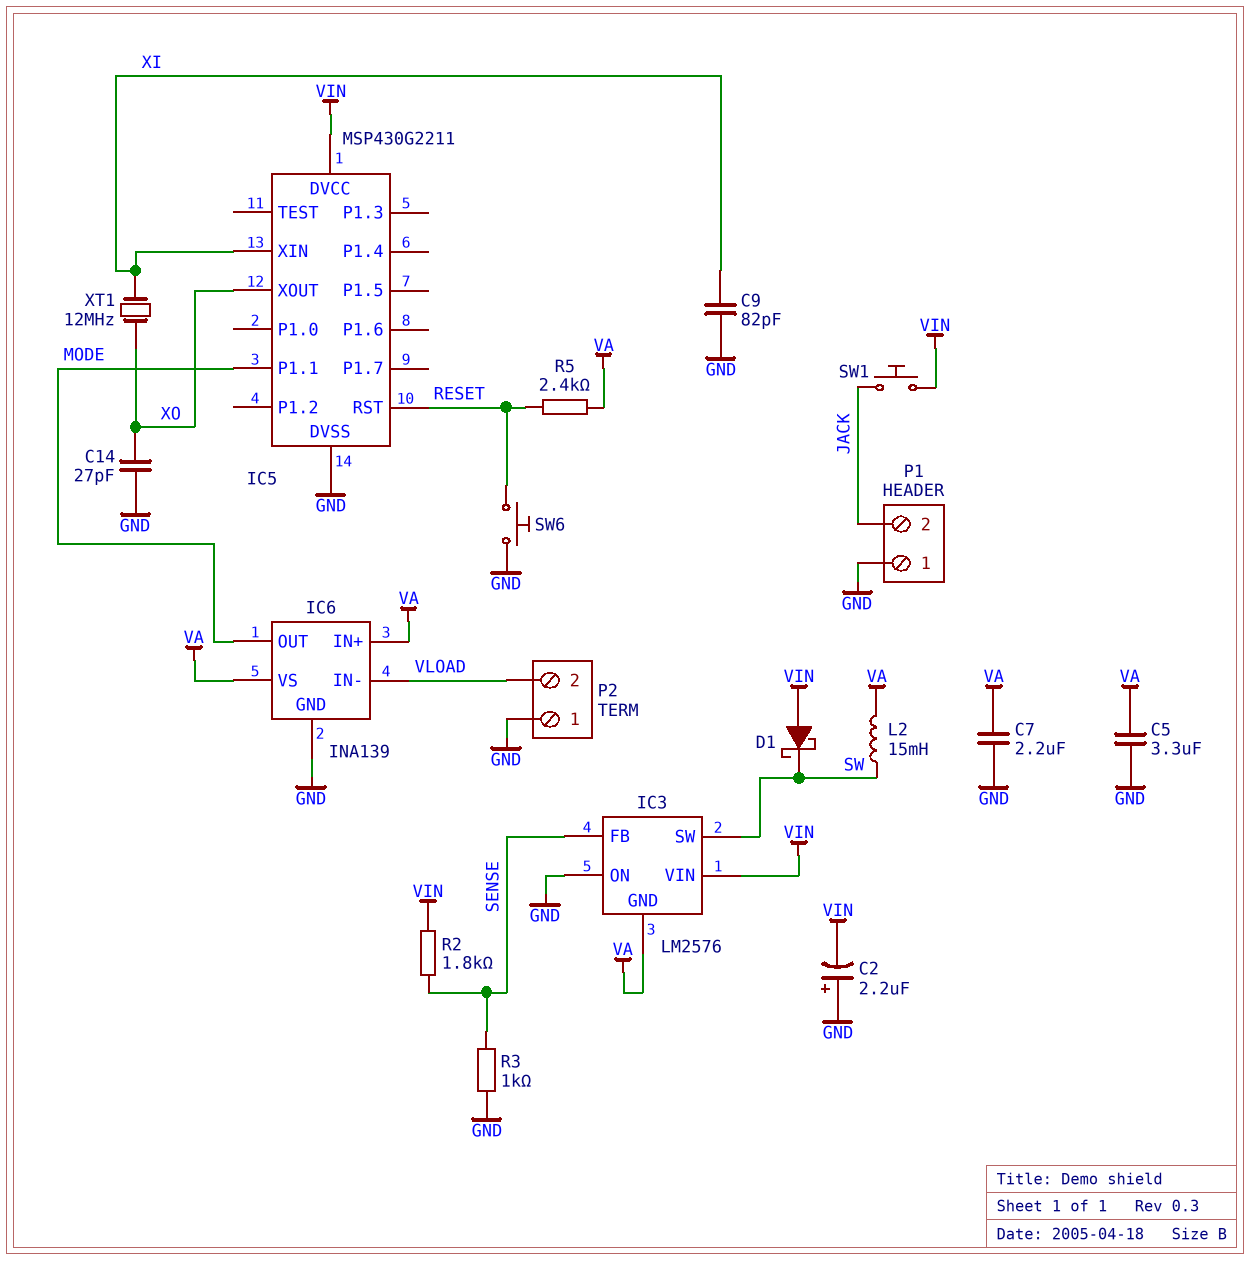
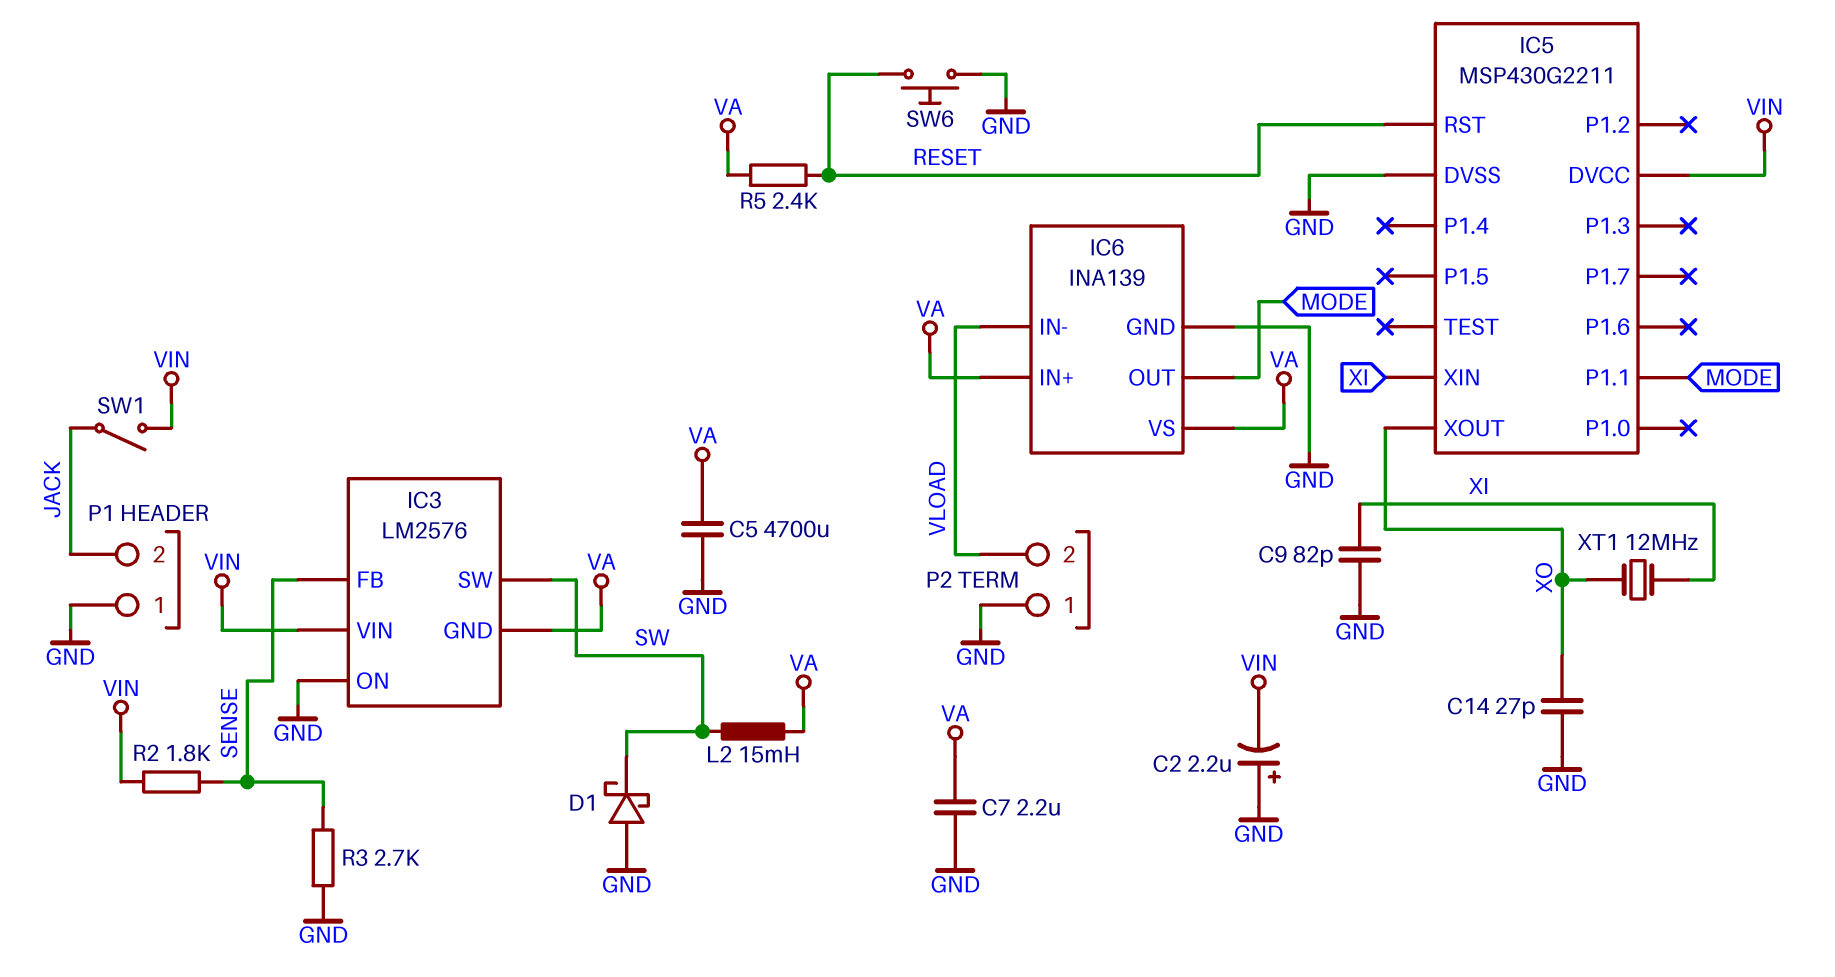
C5: 3.3uF (GND, VA) -> 4700uF (GND, VA)
D1: schottky (A VIN, K SW) -> schottky (A GND, K SW)
R3: 1k (GND, SENSE) -> 2.7k (GND, SENSE)
SW1: button (JACK, VIN) -> switch (JACK, VIN)

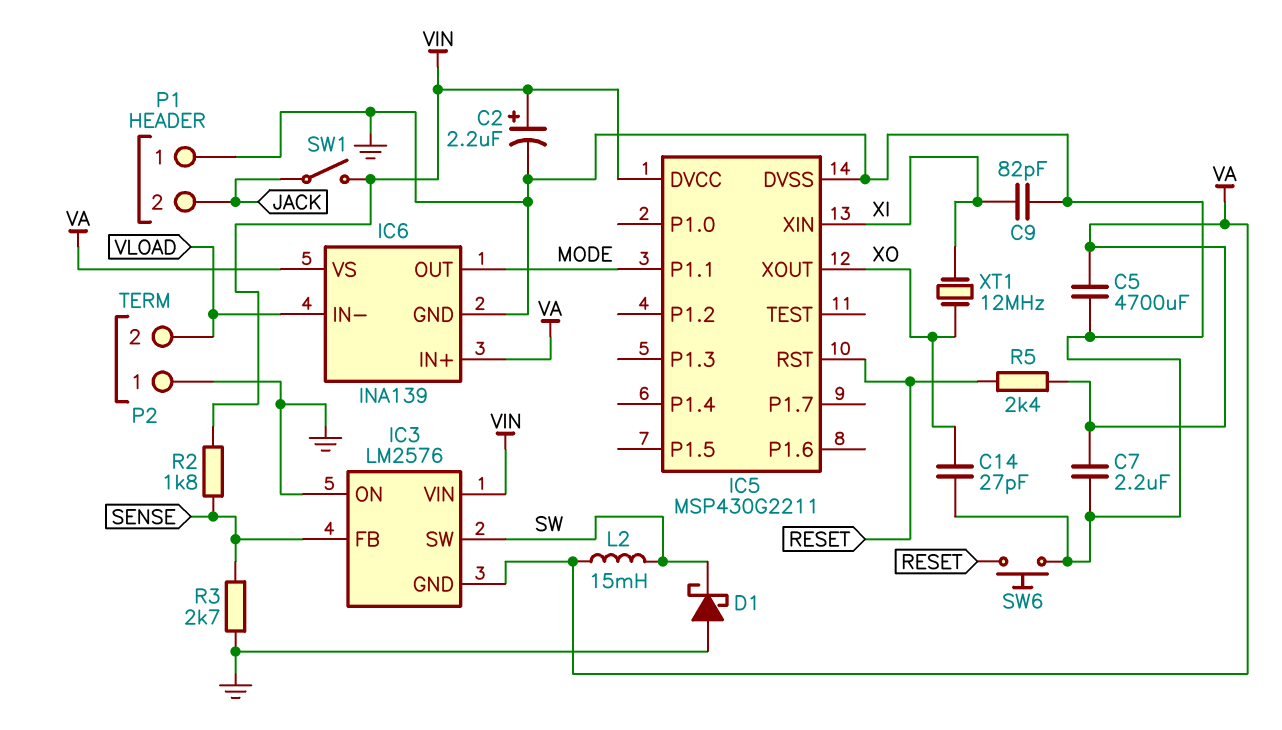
C2: 2.2uF (plus GND, minus VIN) -> 2.2uF (plus VIN, minus GND)

